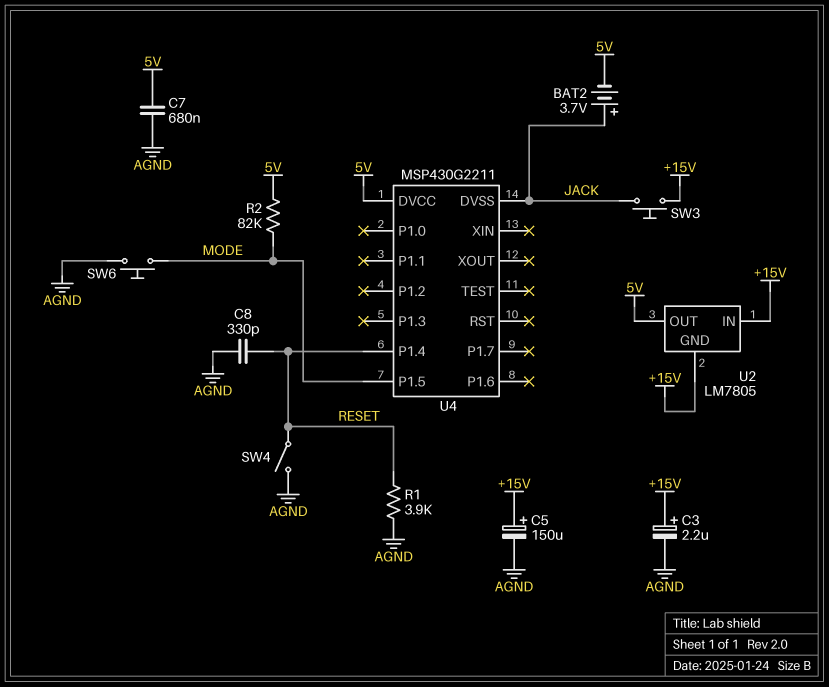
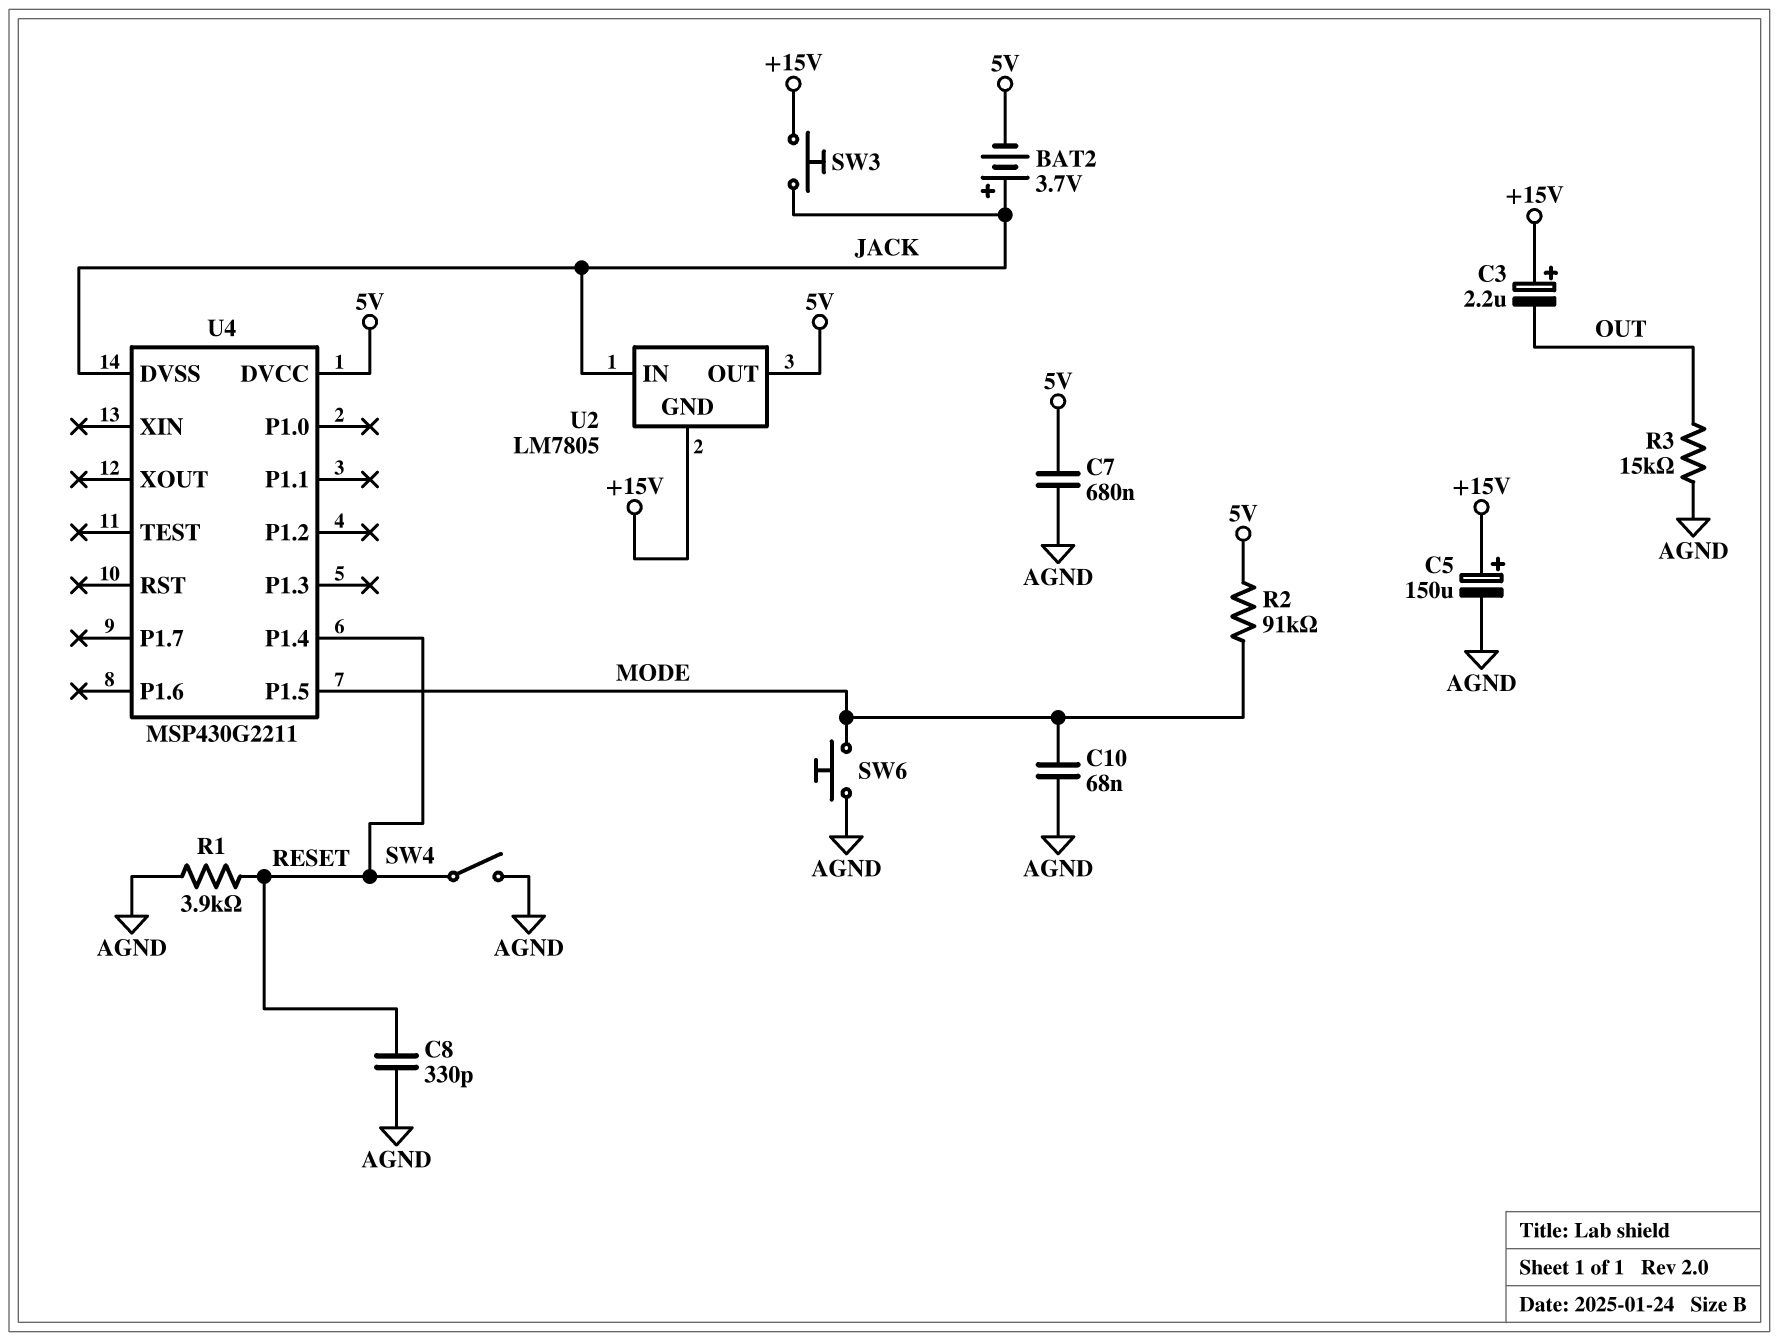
C3: 2.2uF (plus +15V, minus AGND) -> 2.2uF (plus +15V, minus OUT)
C10: none -> 68nF (AGND, MODE)
R2: 82k (5V, MODE) -> 91k (5V, MODE)
R3: none -> 15k (AGND, OUT)
U2 pin IN: +15V -> JACK

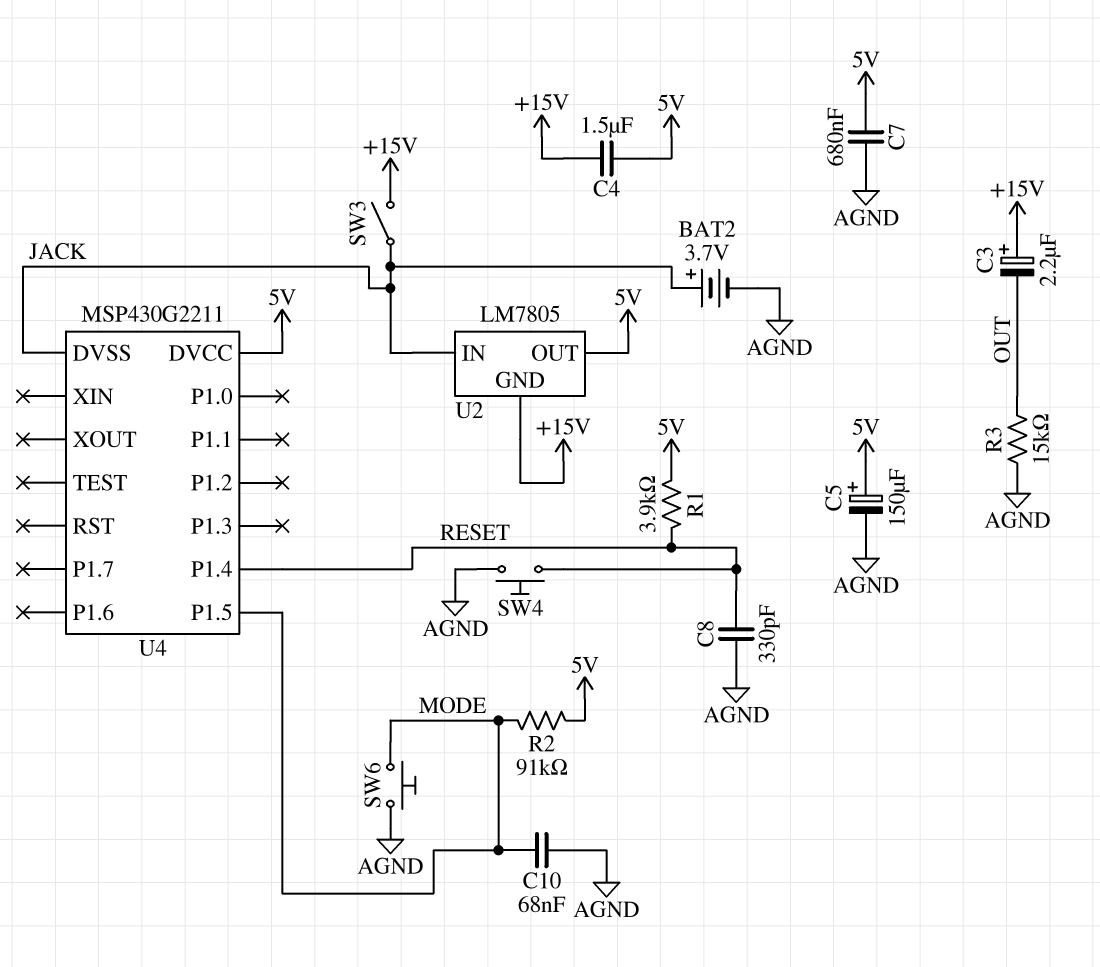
BAT2: 3.7V (plus JACK, minus 5V) -> 3.7V (plus JACK, minus AGND)
C4: none -> 1.5uF (+15V, 5V)
C5: 150uF (plus +15V, minus AGND) -> 150uF (plus 5V, minus AGND)
R1: 3.9k (AGND, RESET) -> 3.9k (5V, RESET)
SW3: button (+15V, JACK) -> switch (+15V, JACK)
SW4: switch (AGND, RESET) -> button (AGND, RESET)

